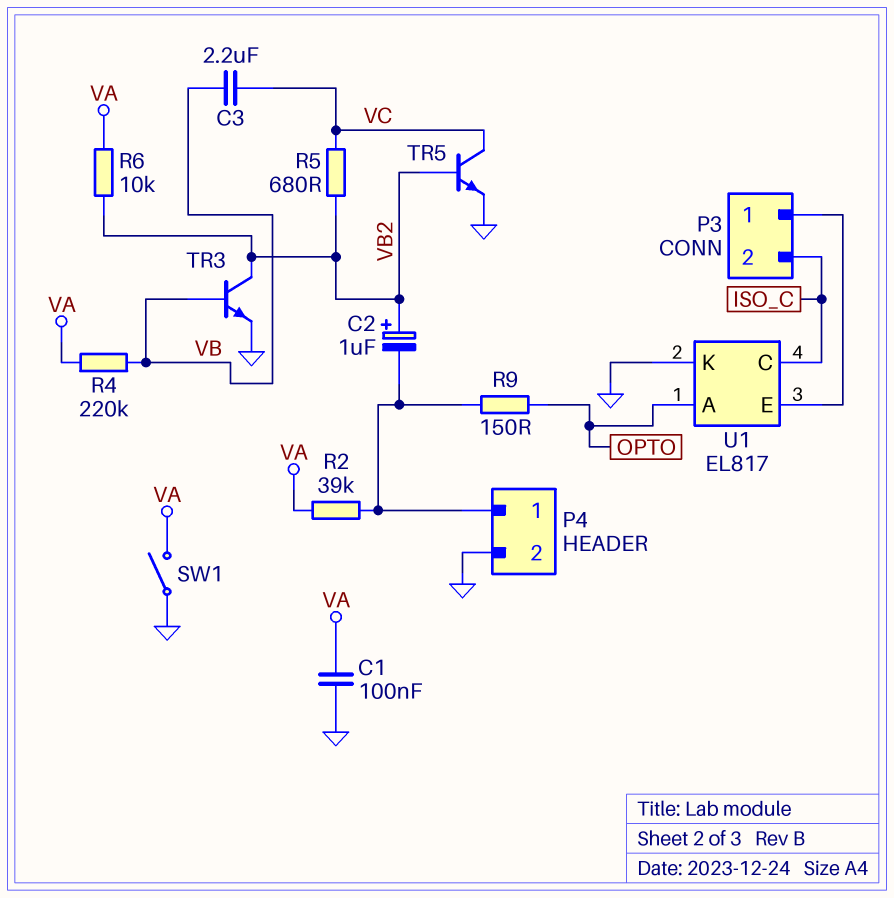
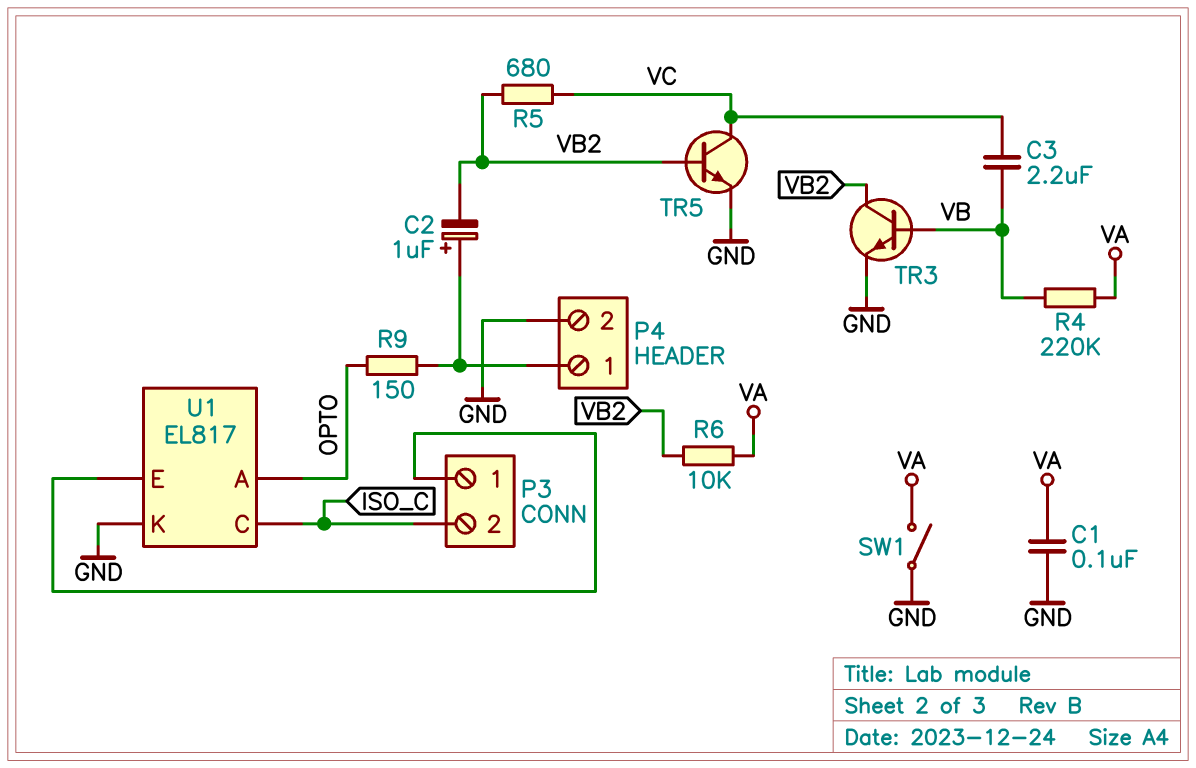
C2: 1uF (plus VB2, minus P4/1) -> 1uF (plus P4/1, minus VB2)
R2: 39k (P4/1, VA) -> none

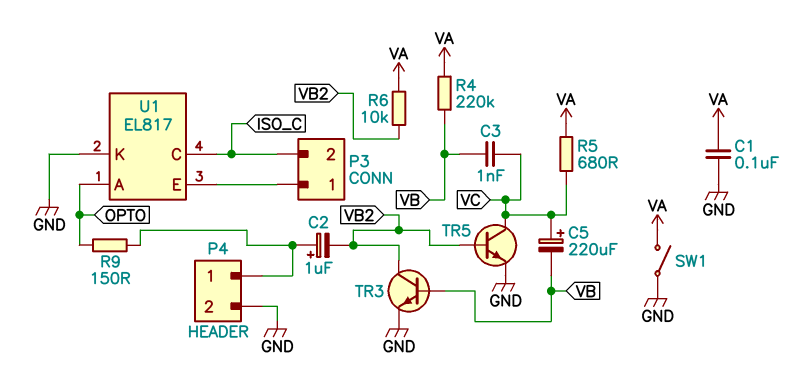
C3: 2.2uF (VB, VC) -> 1nF (VB, VC)
C5: none -> 220uF (plus VC, minus VB)
R5: 680 (VB2, VC) -> 680 (VA, VC)

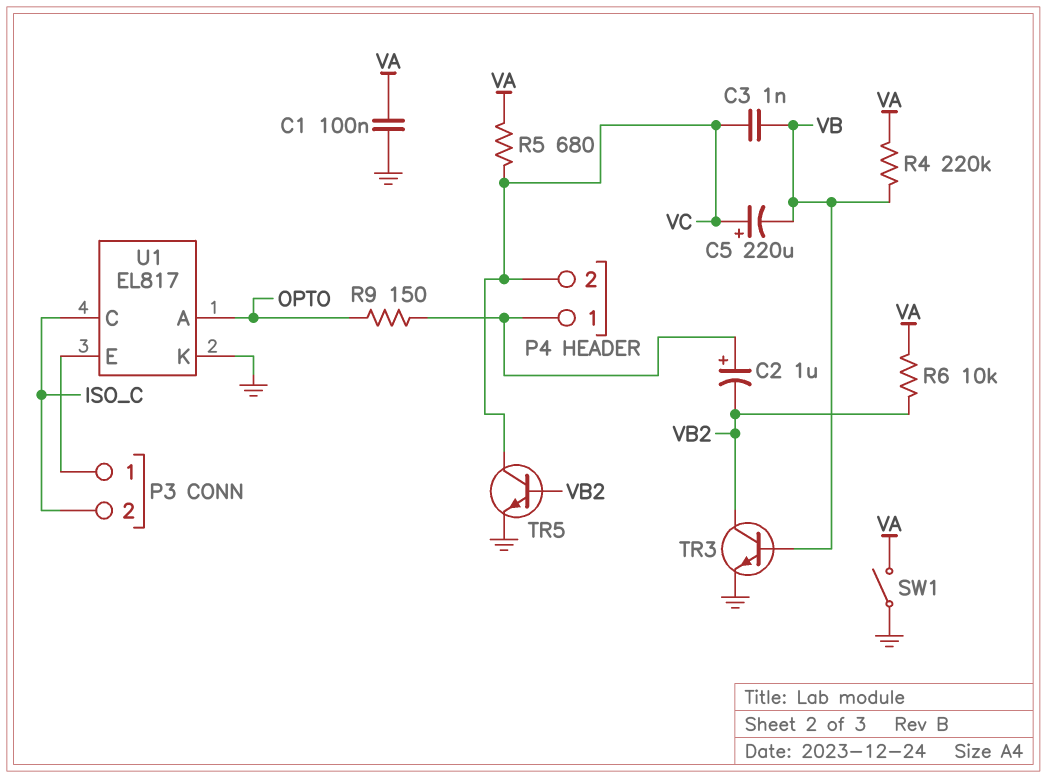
P4 pin 2: GND -> VC

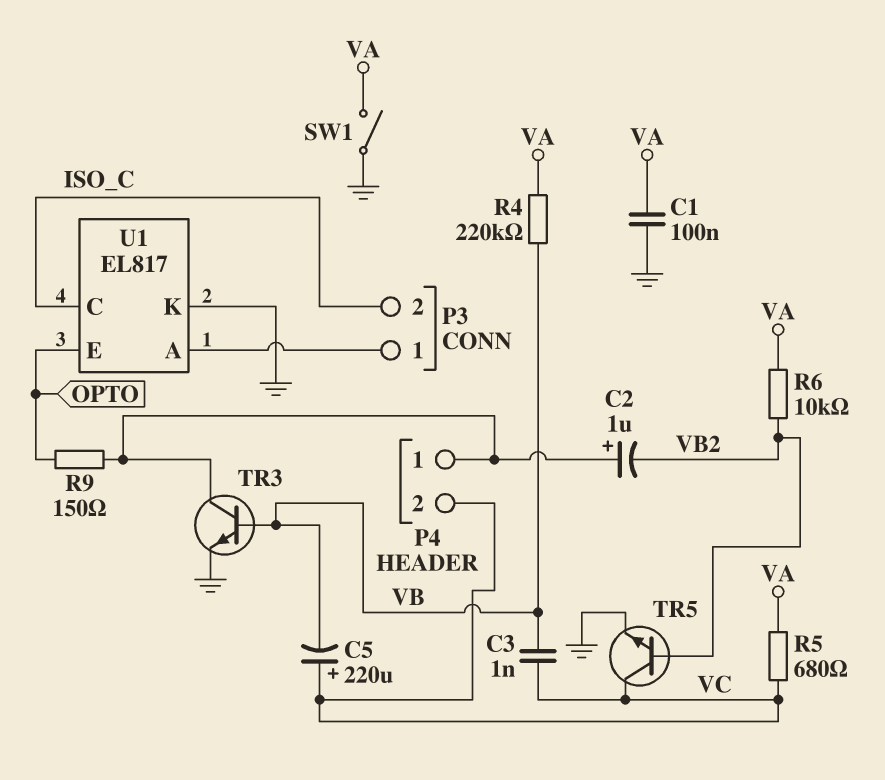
TR3: NPN (B VB, C VB2, E GND) -> NPN (B VB, C P4/1, E GND)
U1 pin A: OPTO -> P3/1
U1 pin E: P3/1 -> OPTO

